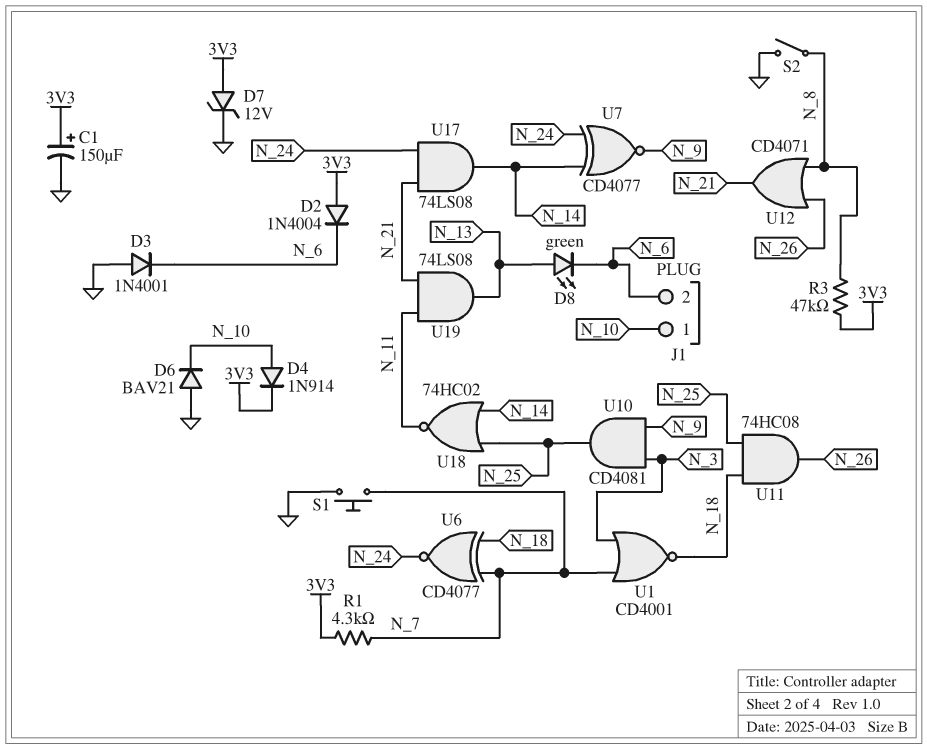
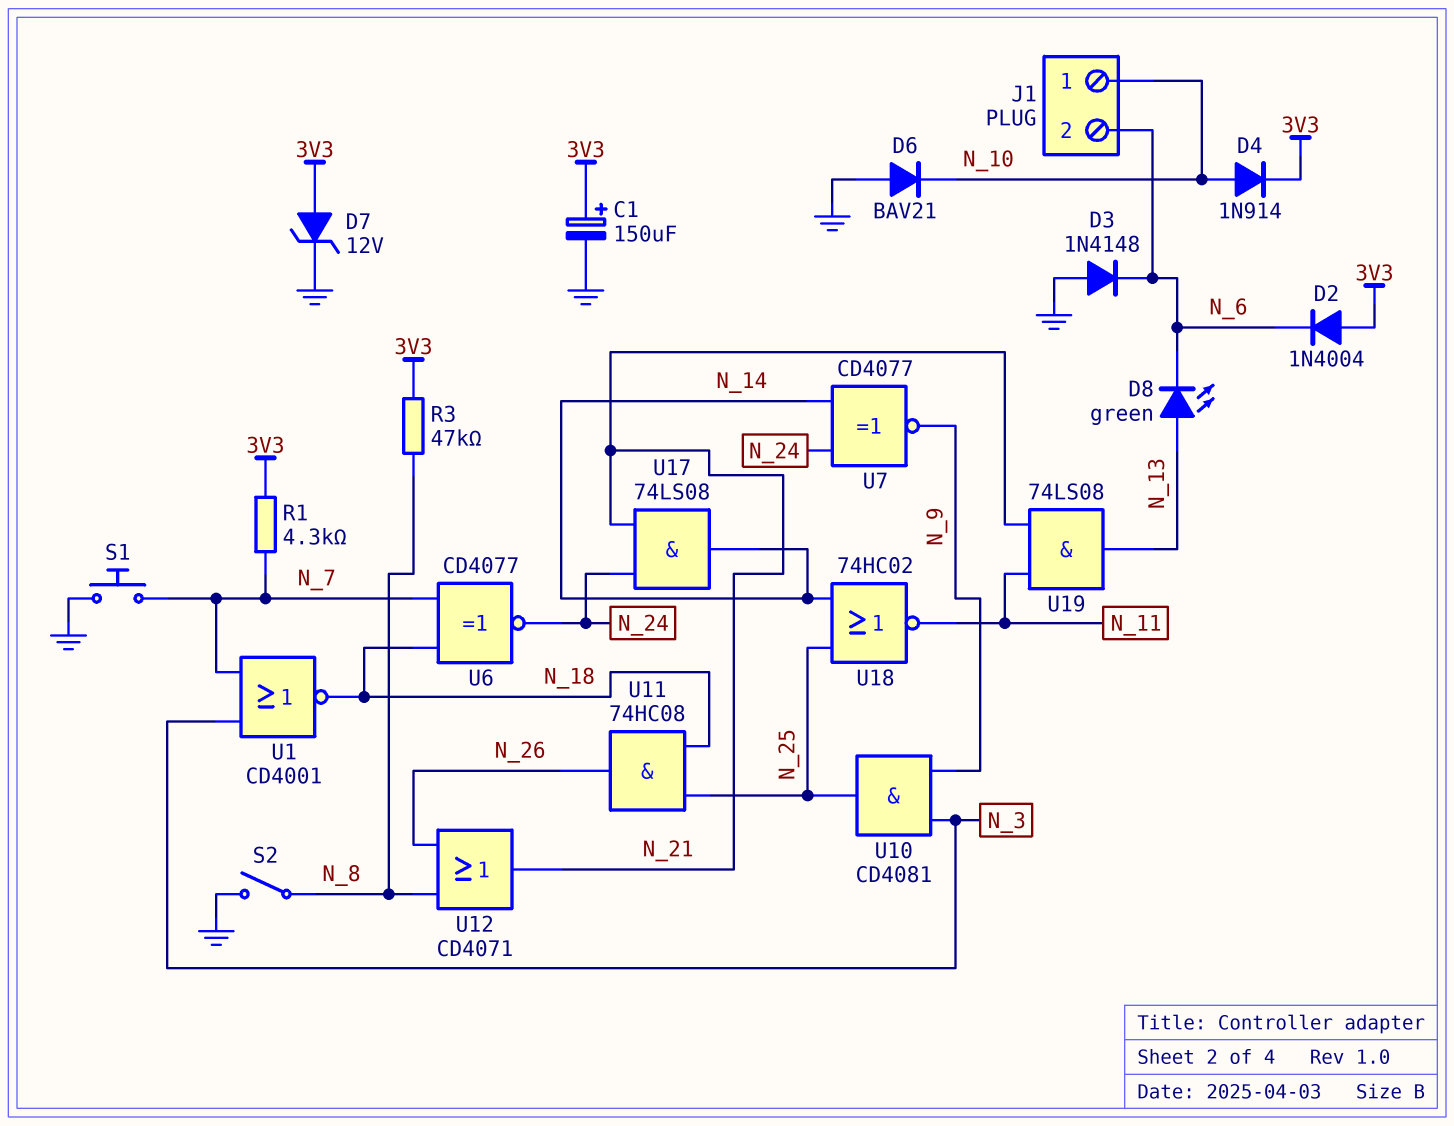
D3: diode 1N4001 (A GND, K N_6) -> diode 1N4148 (A GND, K N_6)

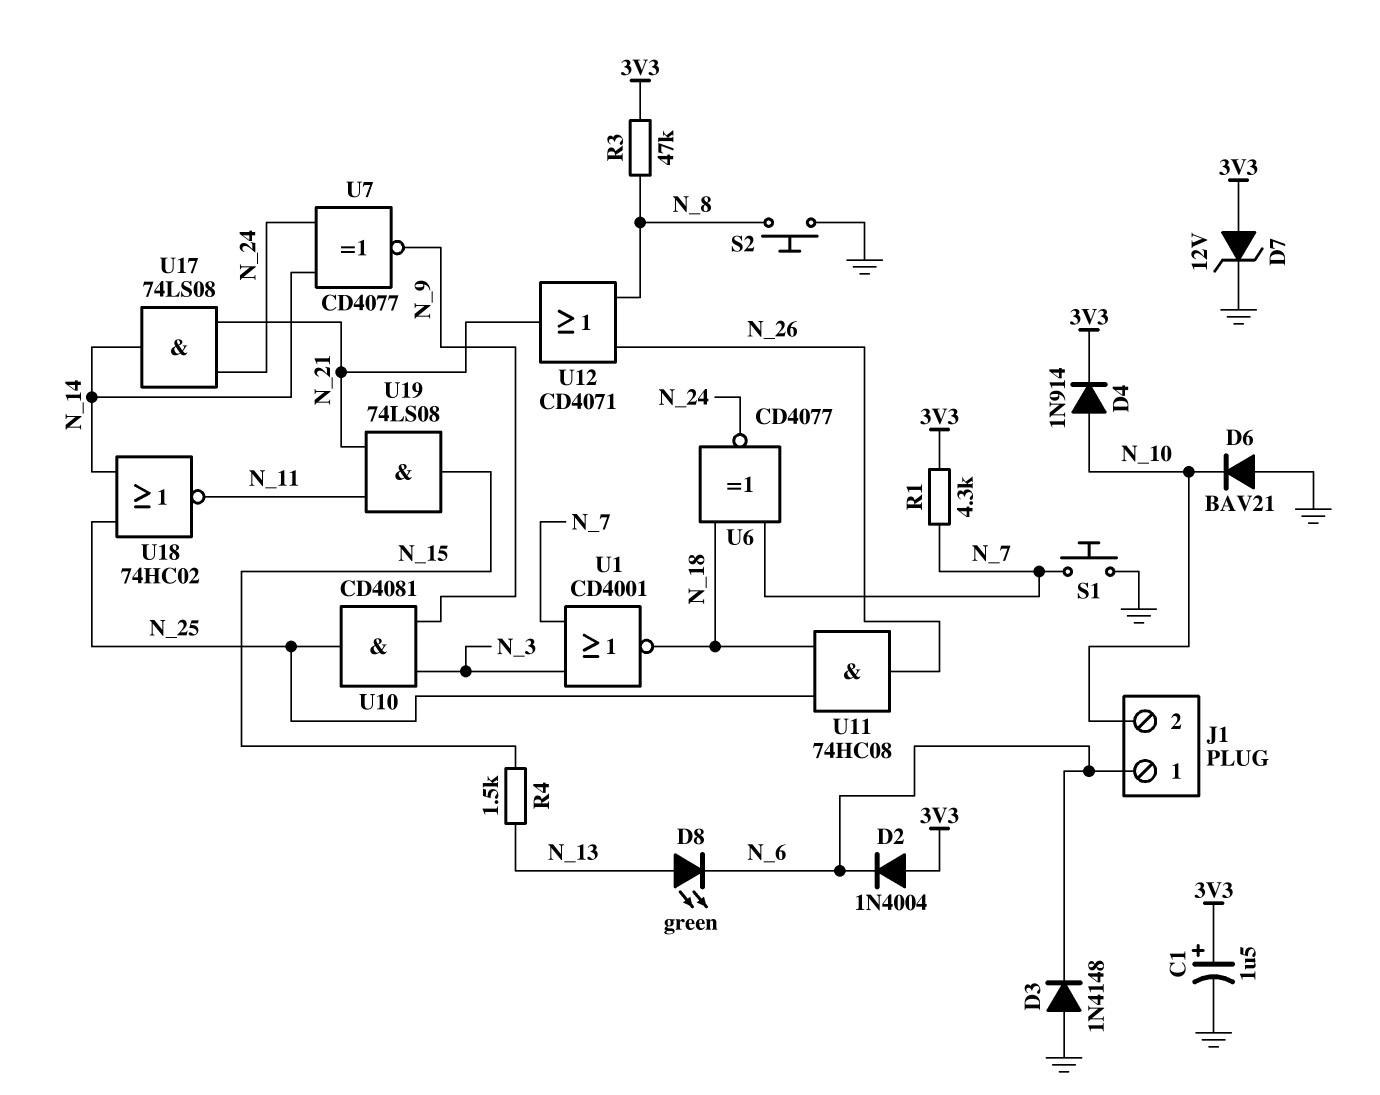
C1: 150uF (plus 3V3, minus GND) -> 1.5uF (plus 3V3, minus GND)
J1 pin 1: N_10 -> N_6
J1 pin 2: N_6 -> N_10
R4: none -> 1.5k (N_13, N_15)
S2: switch (GND, N_8) -> button (GND, N_8)
U19: AND 74LS08 (in N_11, in N_21, out N_13) -> AND 74LS08 (in N_11, in N_21, out N_15)

